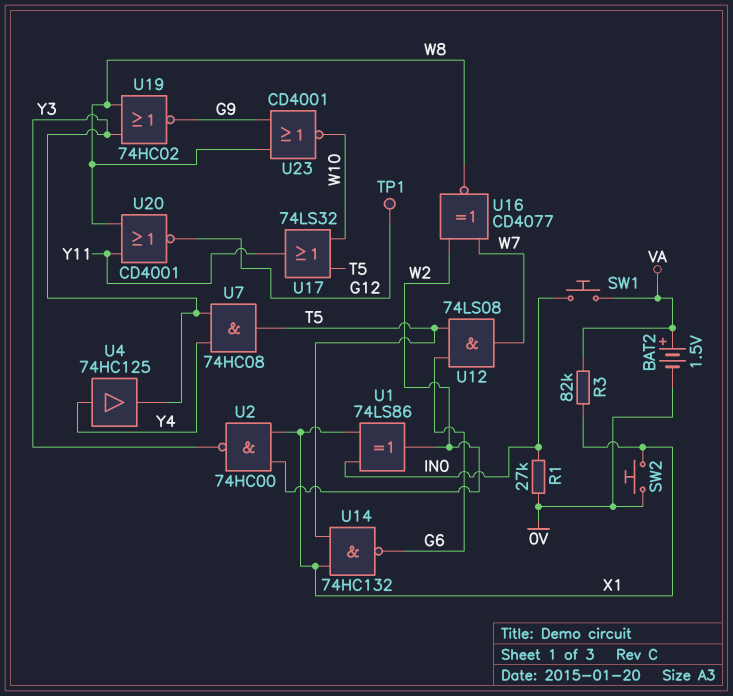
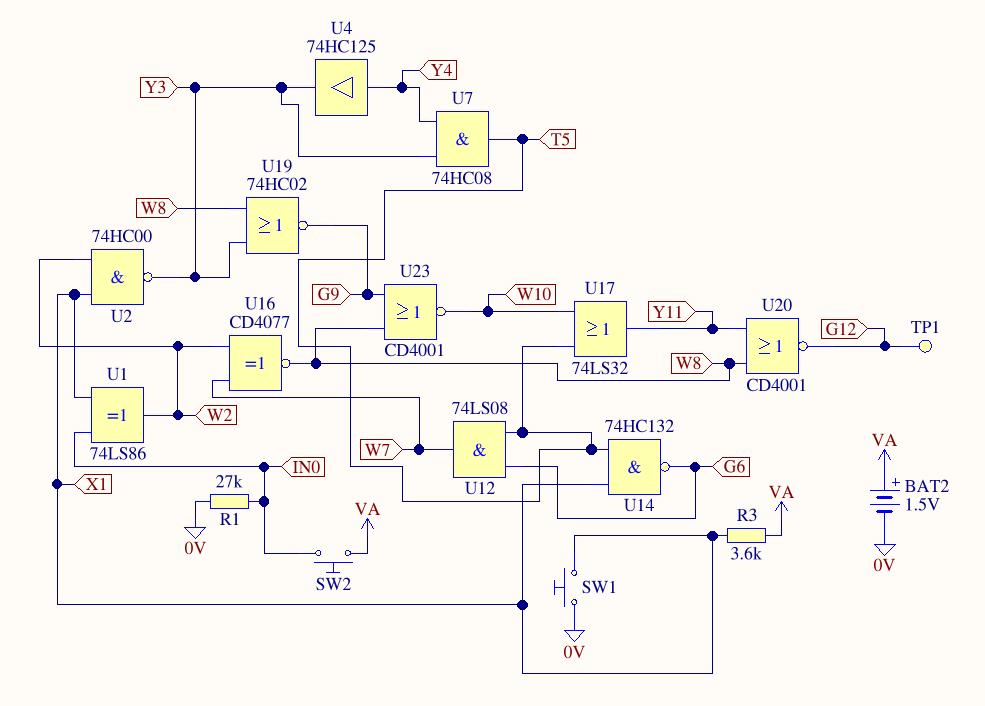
R3: 82k (VA, X1) -> 3.6k (VA, X1)
SW1: button (IN0, VA) -> button (0V, X1)
SW2: button (0V, X1) -> button (IN0, VA)

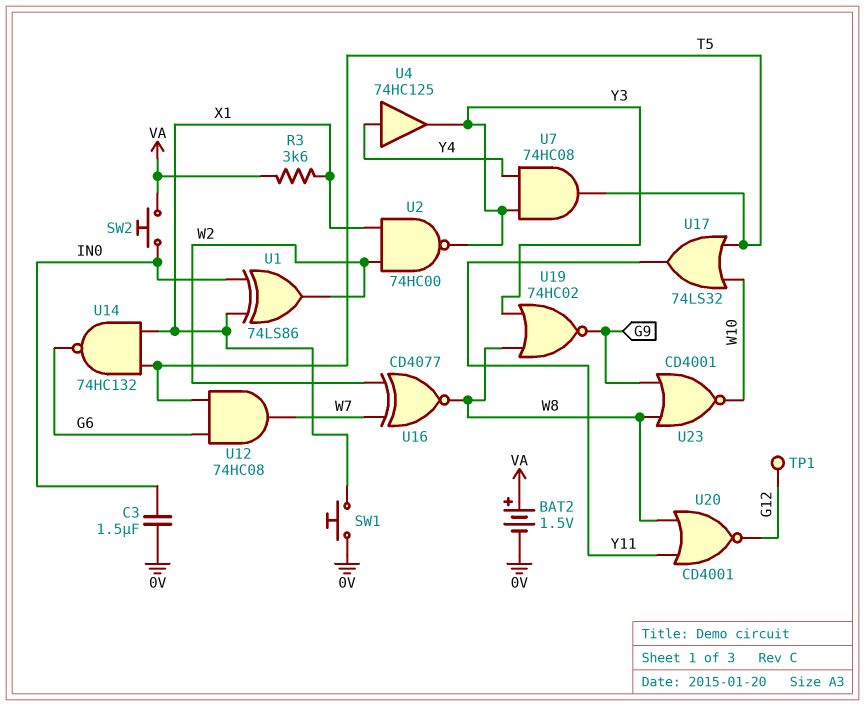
C3: none -> 1.5uF (0V, IN0)
R1: 27k (0V, IN0) -> none
U12: AND 74LS08 (in G6, in T5, out W7) -> AND 74HC08 (in G6, in T5, out W7)

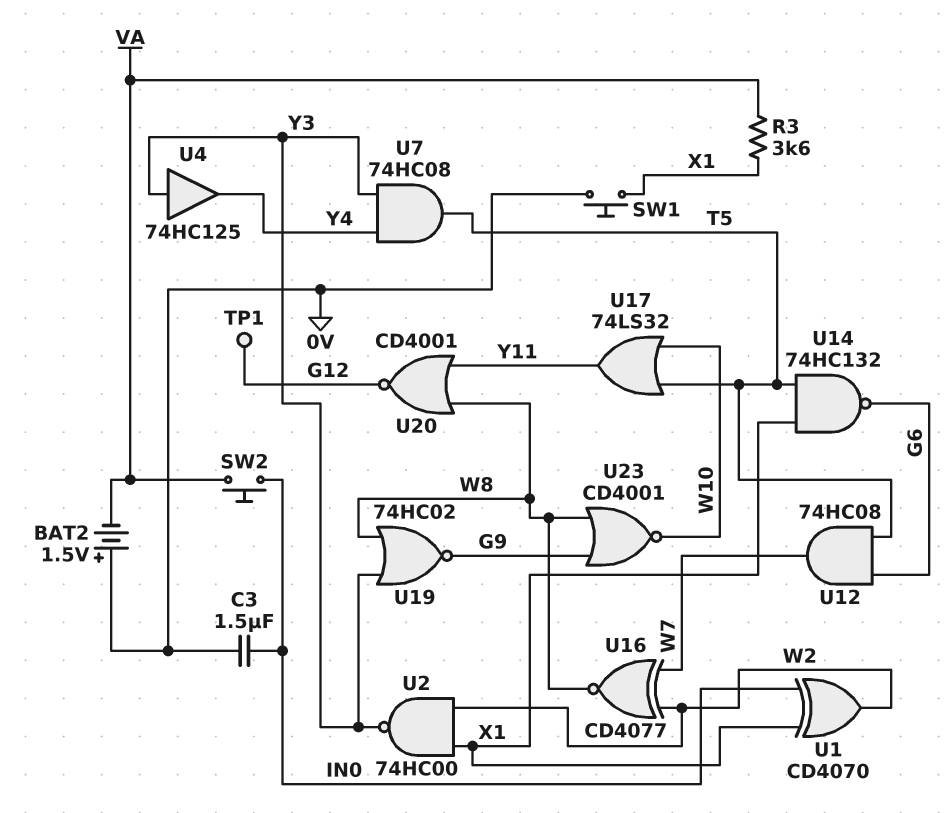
BAT2: 1.5V (plus VA, minus 0V) -> 1.5V (plus 0V, minus VA)
U1: XOR 74LS86 (in IN0, in X1, out W2) -> XOR CD4070 (in IN0, in X1, out W2)
U4: buffer 74HC125 (in Y4, out Y3) -> buffer 74HC125 (in Y3, out Y4)

